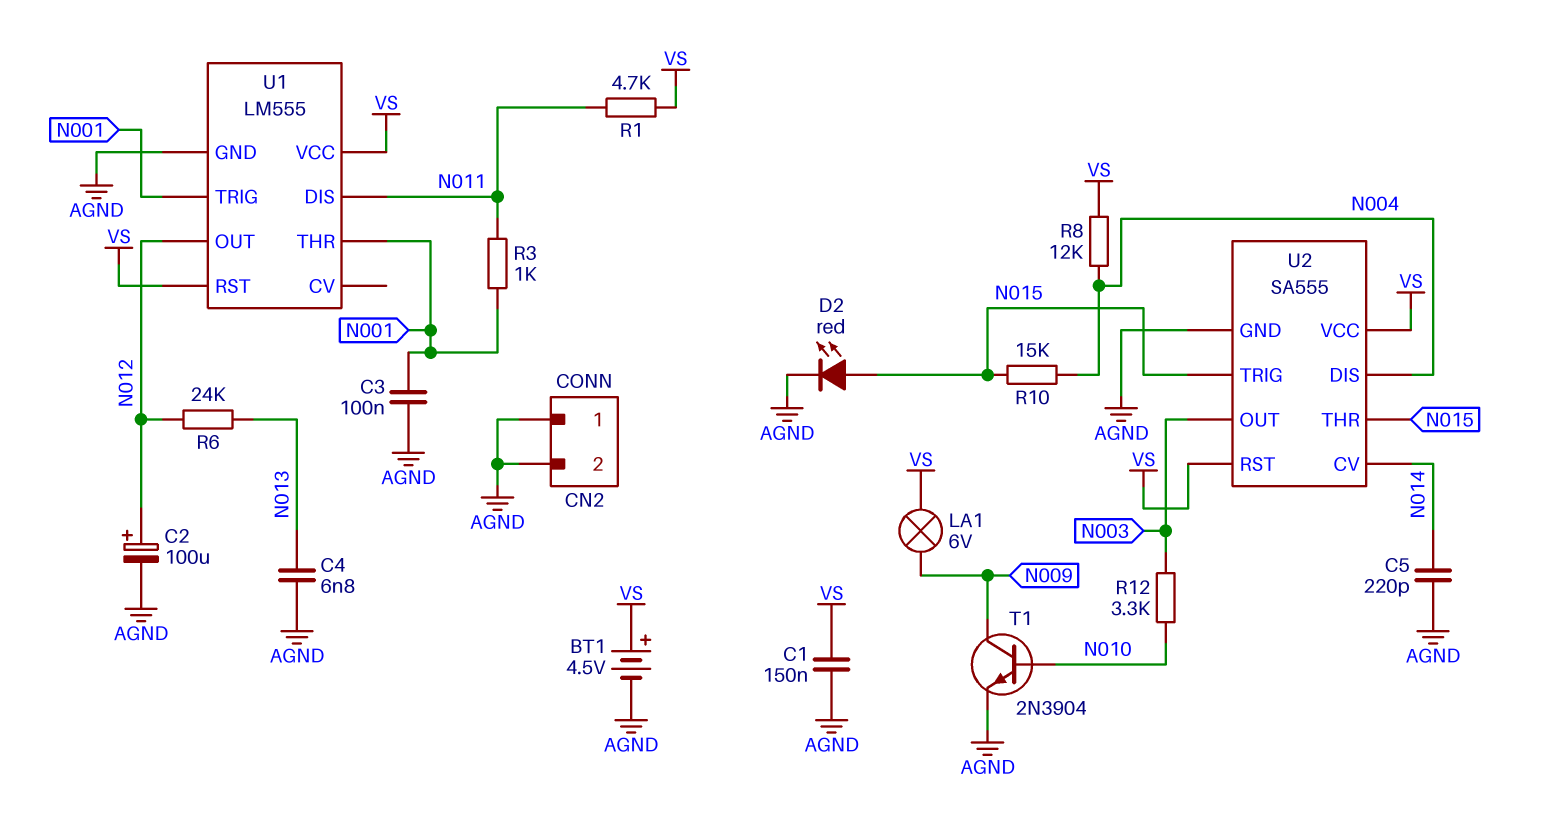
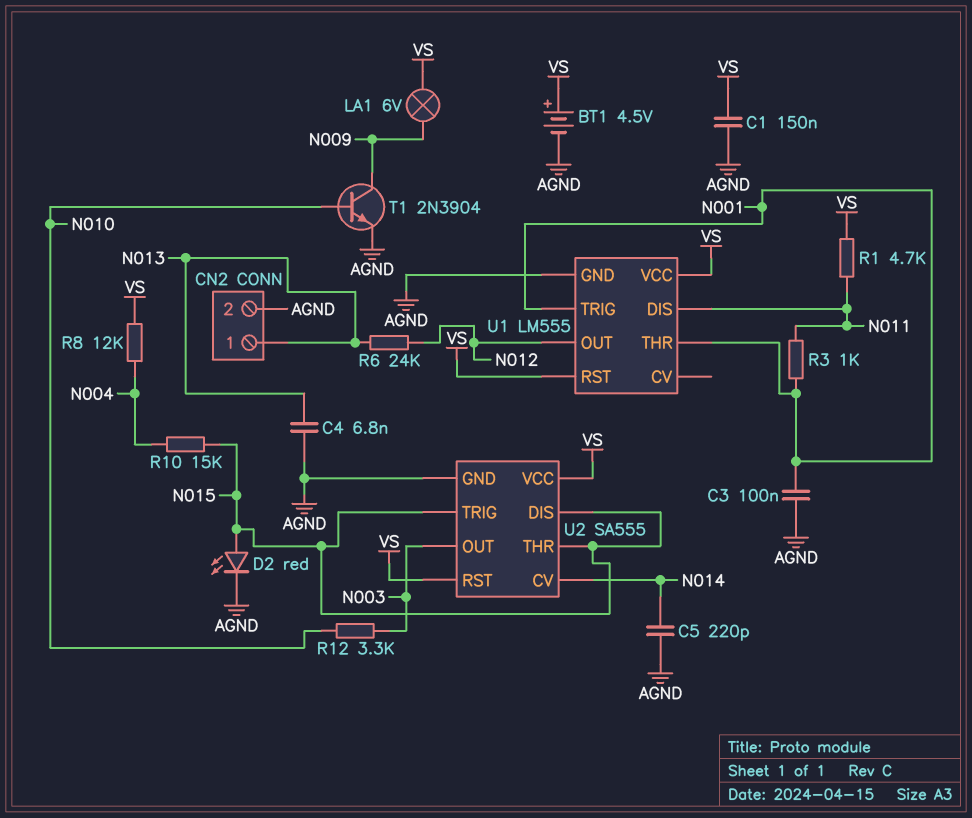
C2: 100uF (plus N012, minus AGND) -> none
CN2 pin 1: AGND -> N013
U2 pin DIS: N004 -> N015

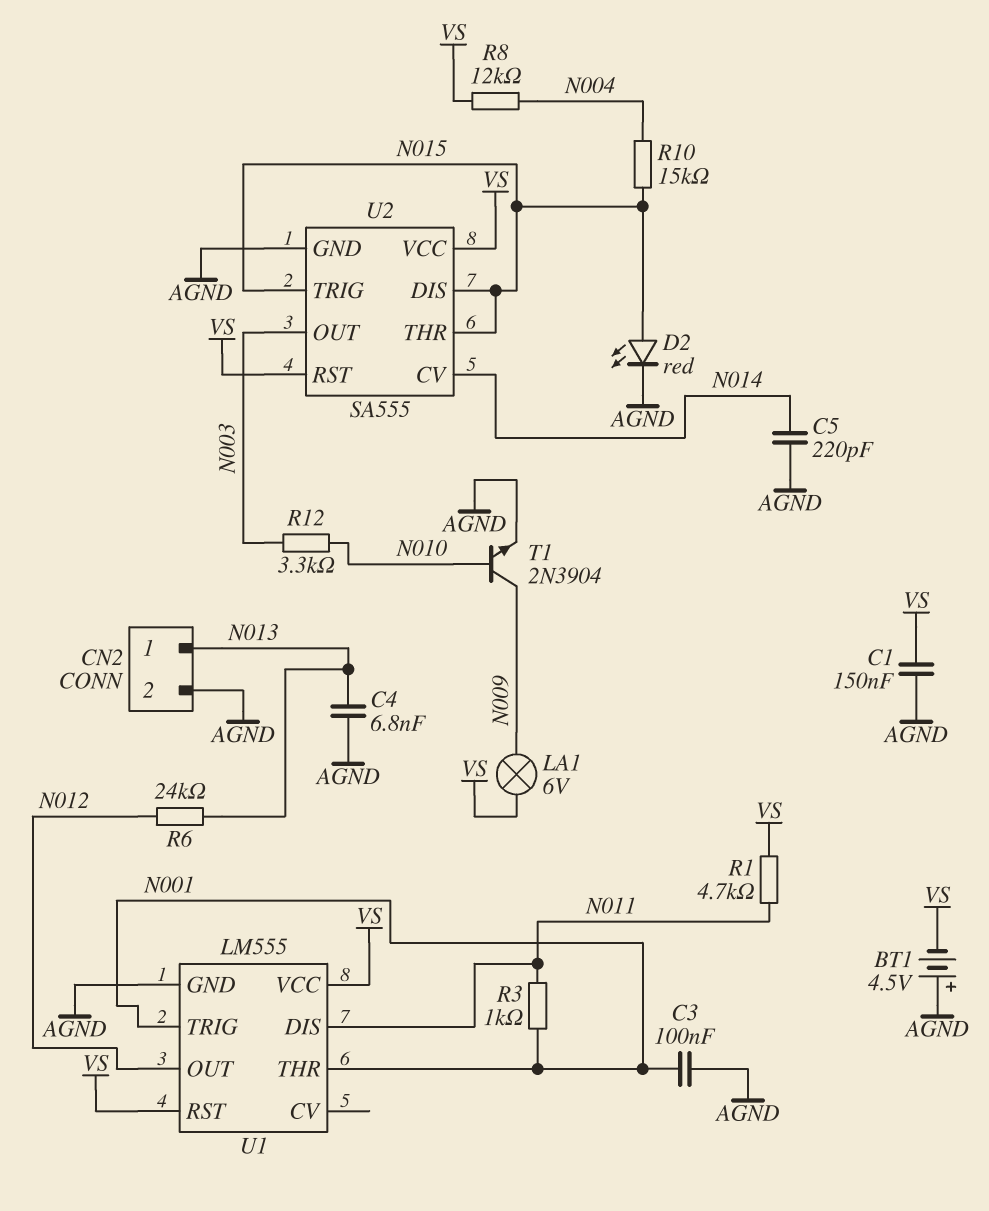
BT1: 4.5V (plus VS, minus AGND) -> 4.5V (plus AGND, minus VS)

